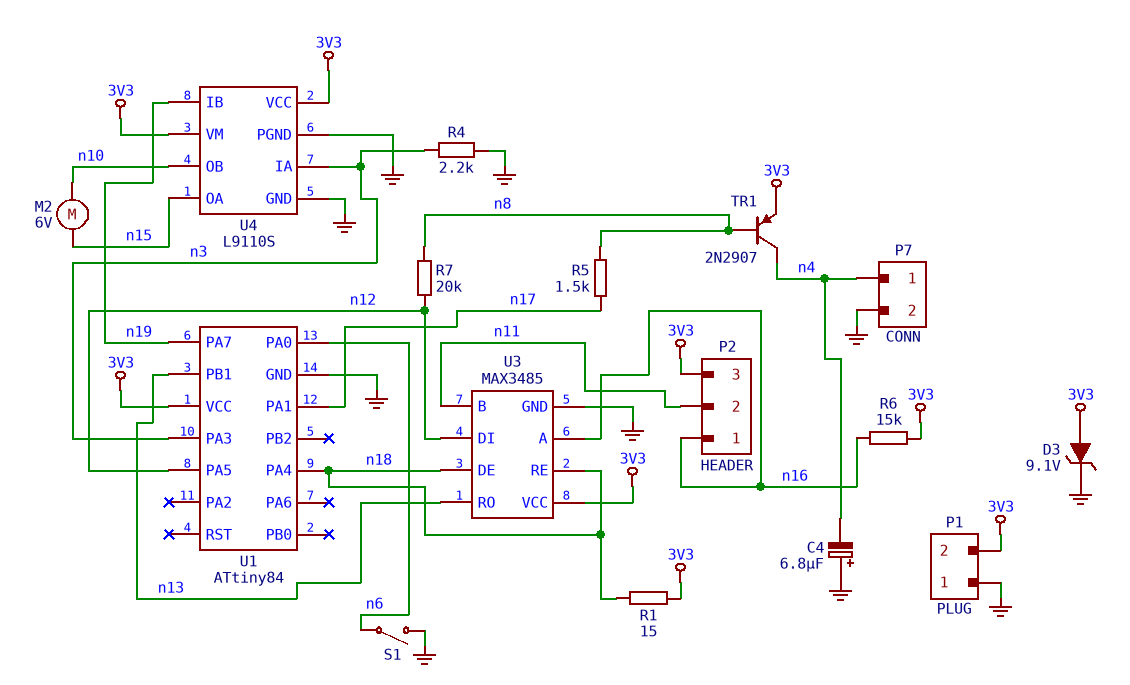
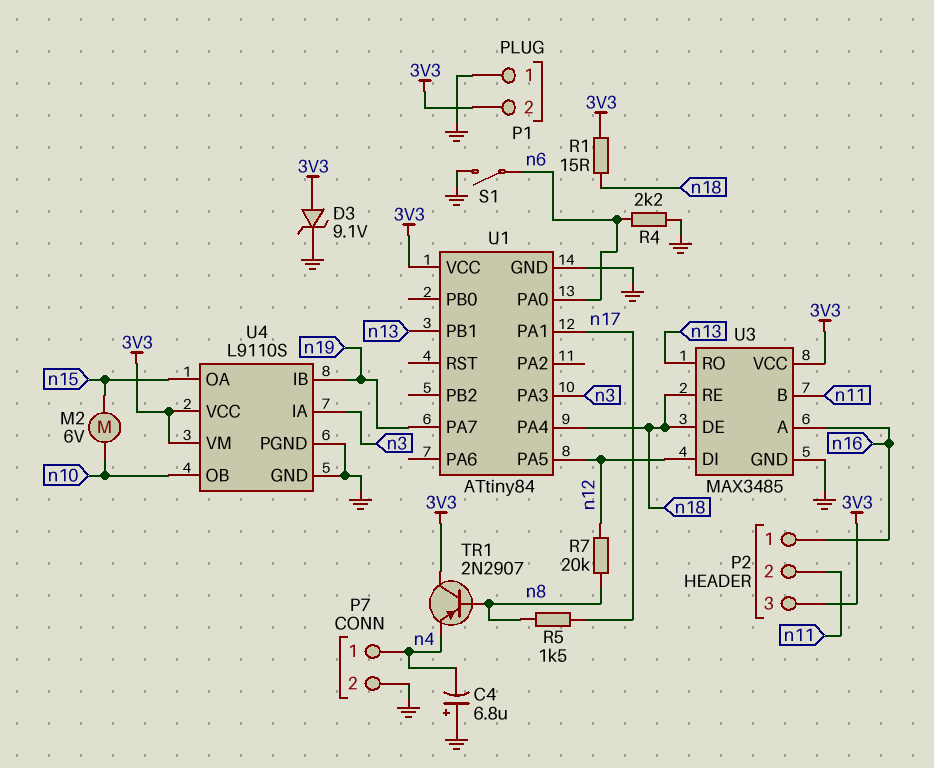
R4: 2.2k (GND, n3) -> 2.2k (GND, n6)
R6: 15k (3V3, n16) -> none
TR1: PNP 2N2907 (B n8, C n4, E 3V3) -> PNP 2N2907 (B n8, C 3V3, E n4)

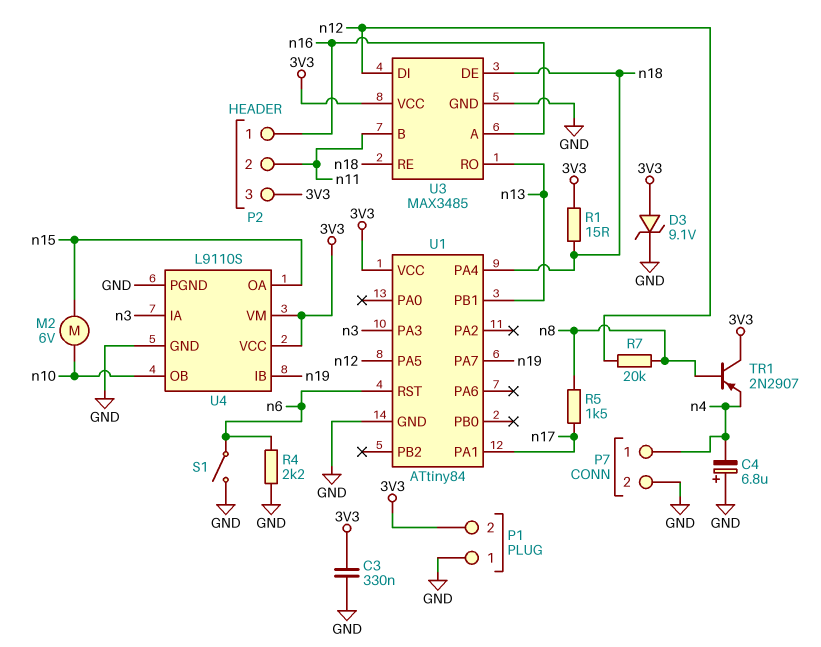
C3: none -> 330nF (3V3, GND)
U1 pin PA0: n6 -> none
U1 pin RST: none -> n6

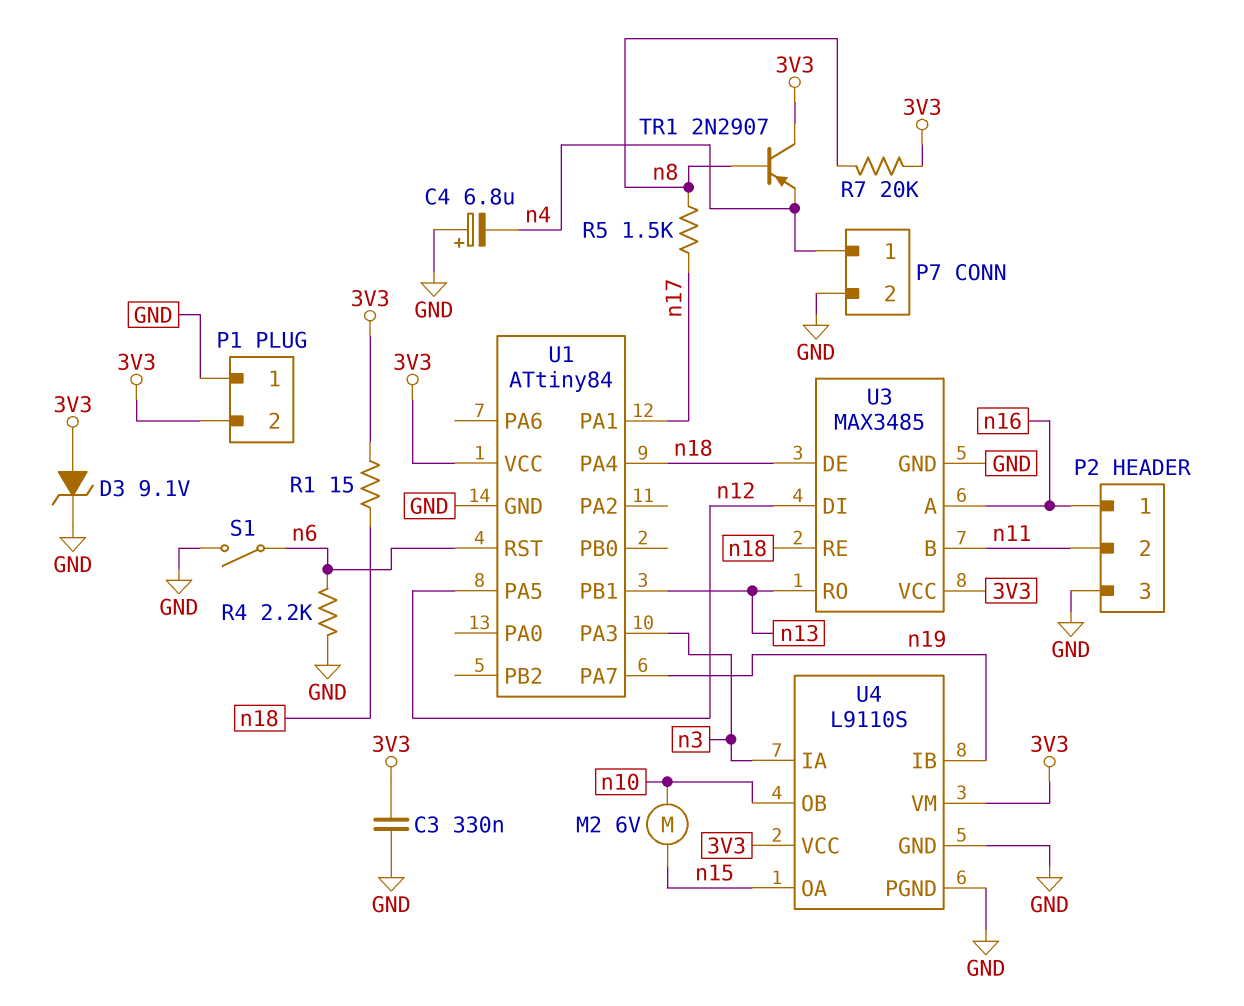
P2 pin 3: 3V3 -> GND
R7: 20k (n8, n12) -> 20k (3V3, n8)

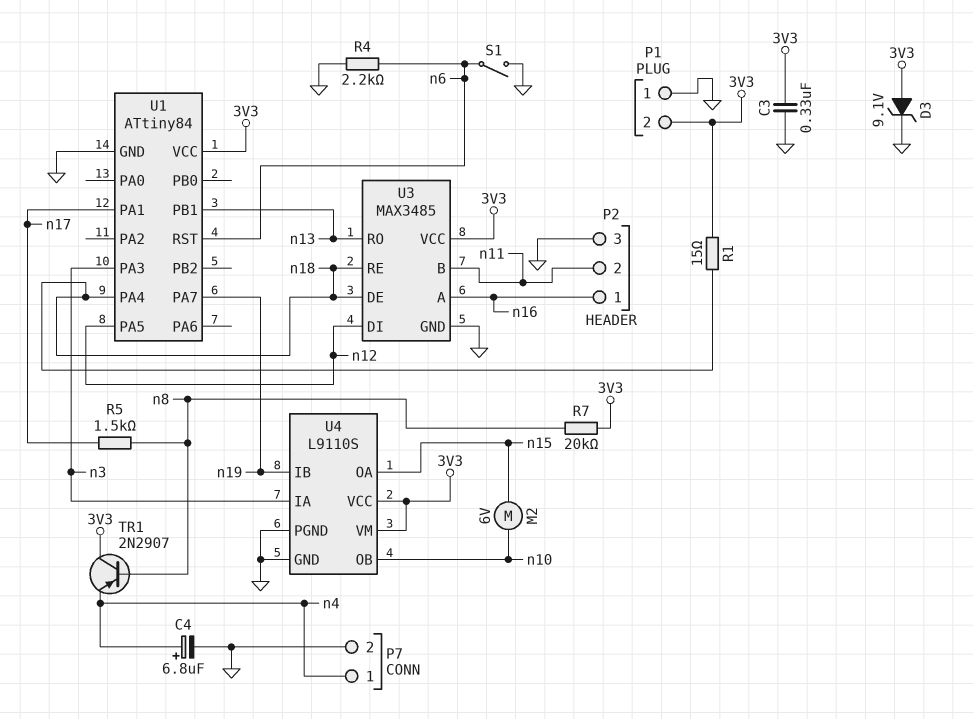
C4: 6.8uF (plus GND, minus n4) -> 6.8uF (plus n4, minus GND)

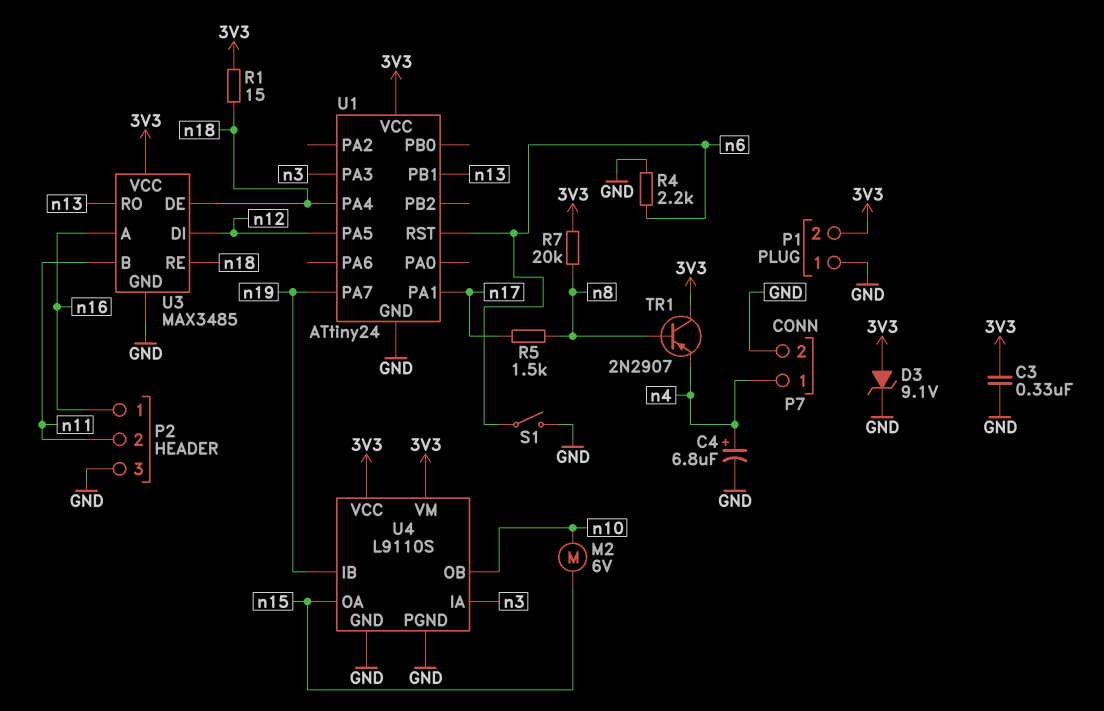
U1: ATtiny84 -> ATtiny24

